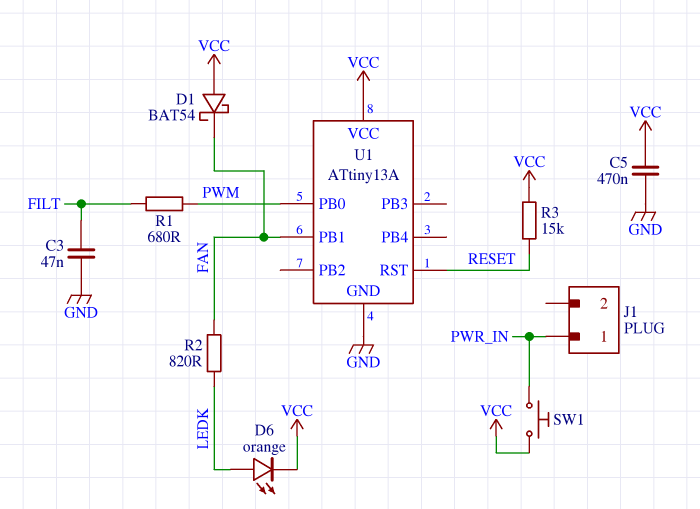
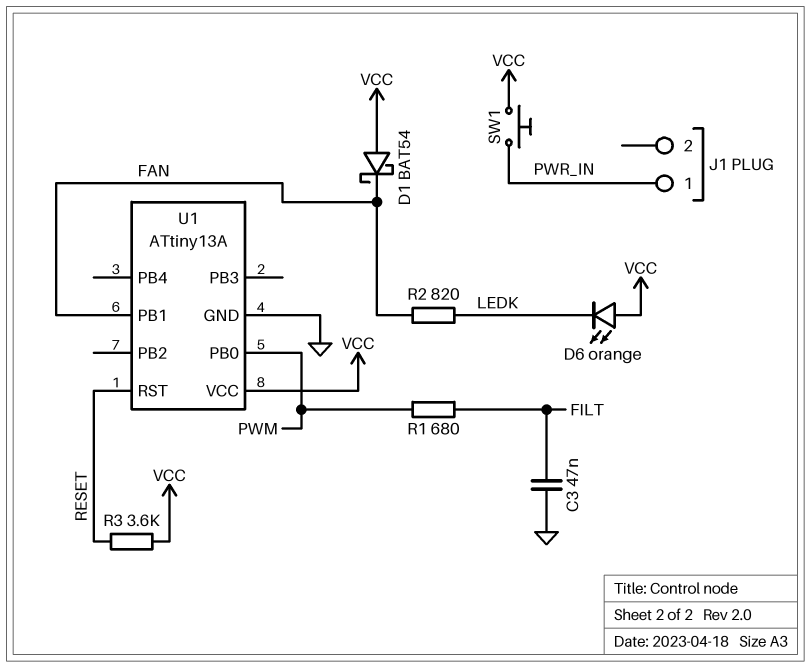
C5: 470nF (GND, VCC) -> none
D6: LED orange (A LEDK, K VCC) -> LED orange (A VCC, K LEDK)
R3: 15k (RESET, VCC) -> 3.6k (RESET, VCC)

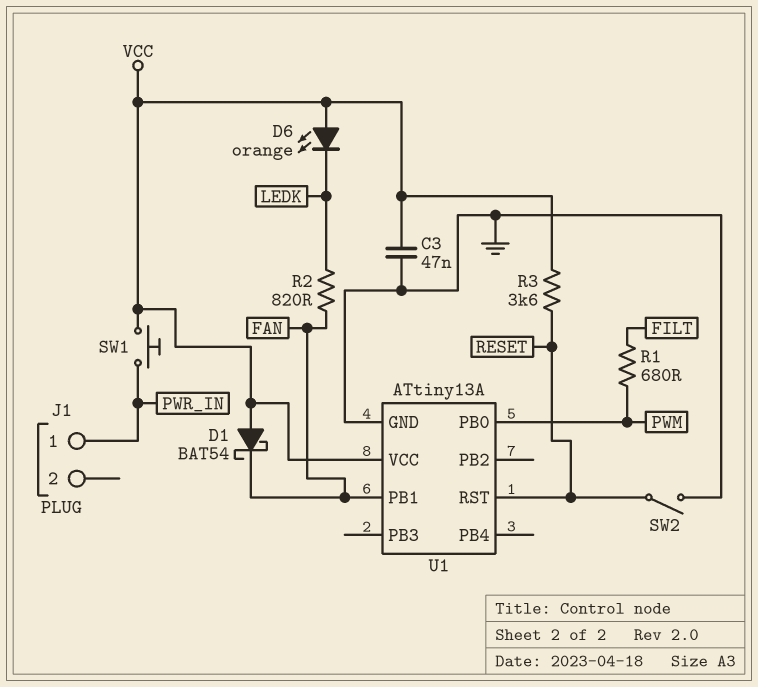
C3: 47nF (FILT, GND) -> 47nF (GND, VCC)
SW2: none -> switch (GND, RESET)

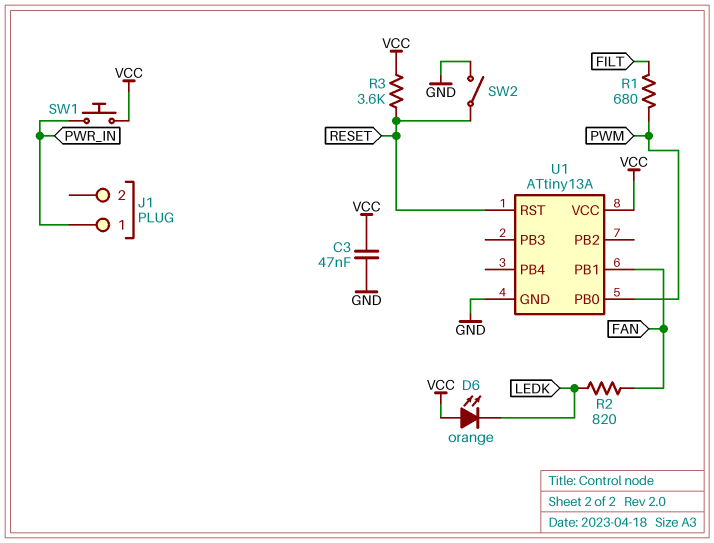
D1: schottky BAT54 (A VCC, K FAN) -> none

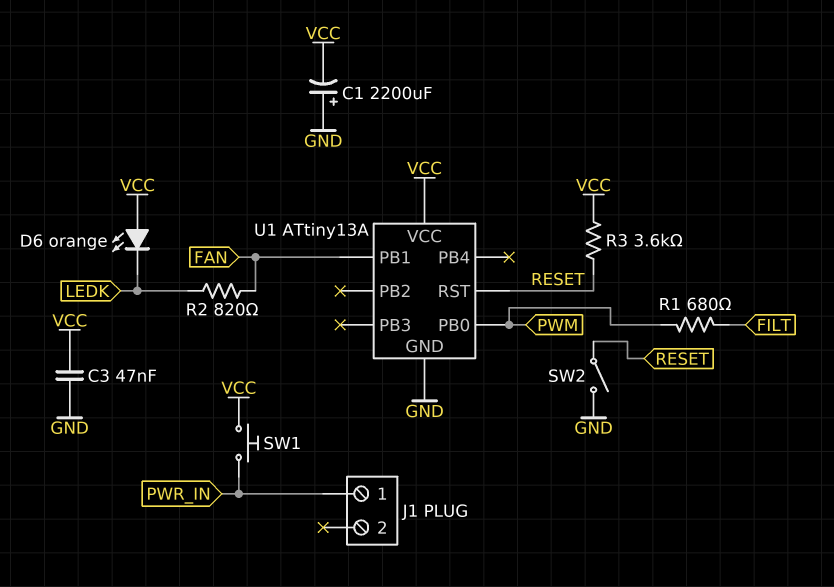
C1: none -> 2200uF (plus GND, minus VCC)

